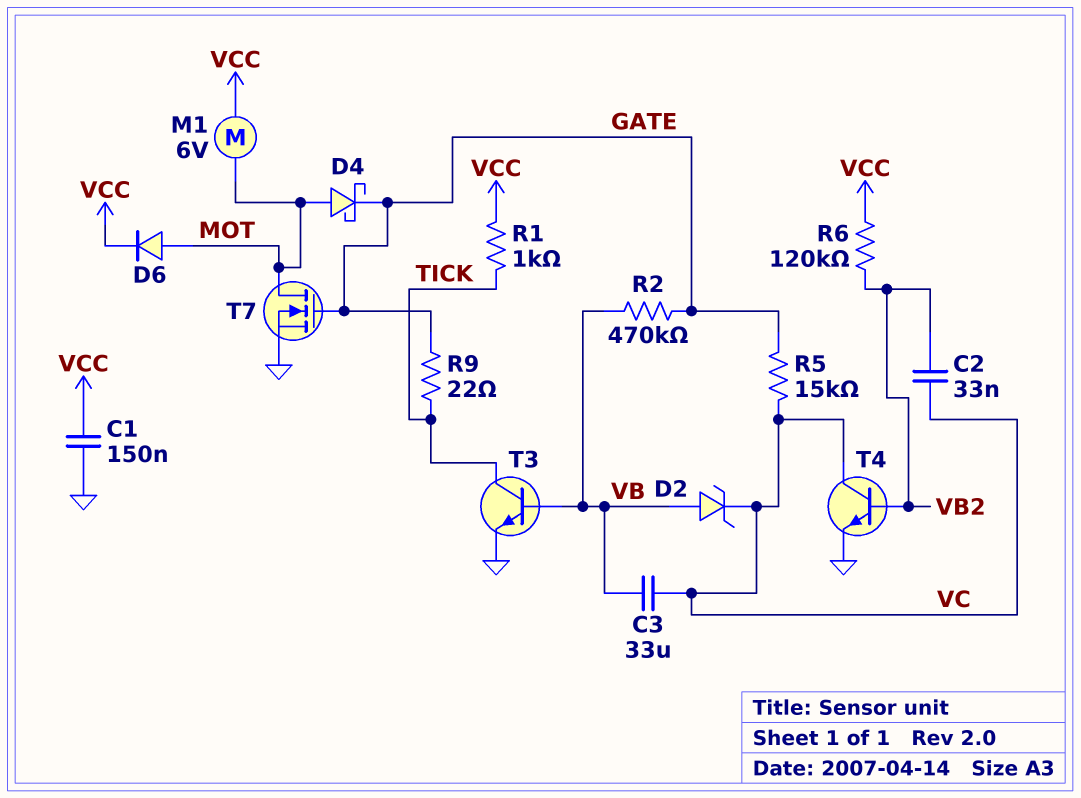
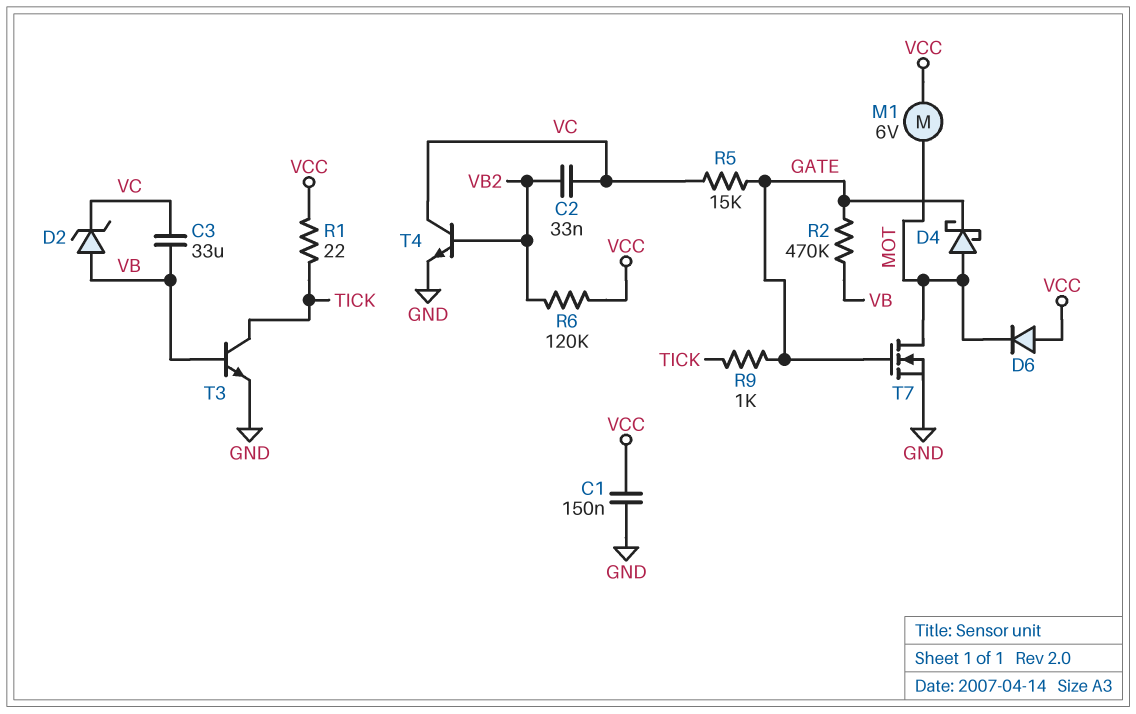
D6: diode (A MOT, K VCC) -> diode (A VCC, K MOT)
R1: 1k (TICK, VCC) -> 22 (TICK, VCC)
R9: 22 (GATE, TICK) -> 1k (GATE, TICK)

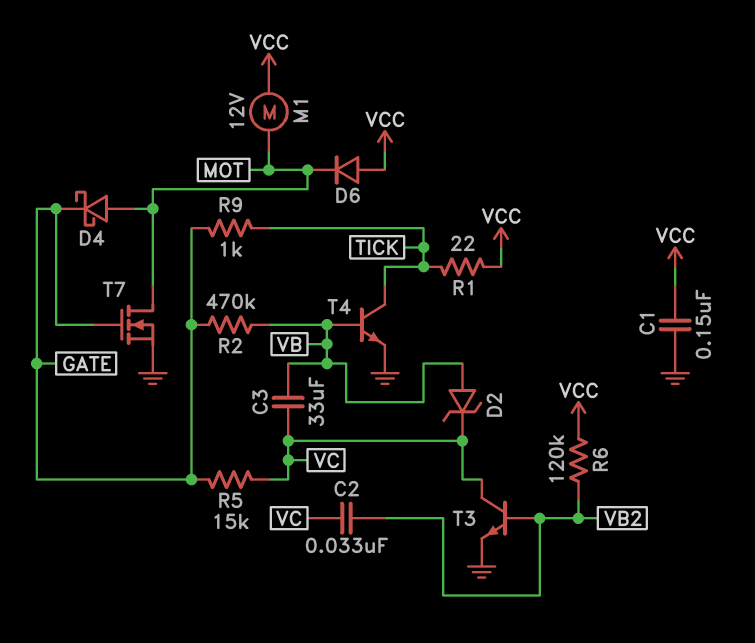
M1: motor 6V (MOT, VCC) -> motor 12V (MOT, VCC)
T3: NPN (B VB, C TICK, E GND) -> NPN (B VB2, C VC, E GND)
T4: NPN (B VB2, C VC, E GND) -> NPN (B VB, C TICK, E GND)

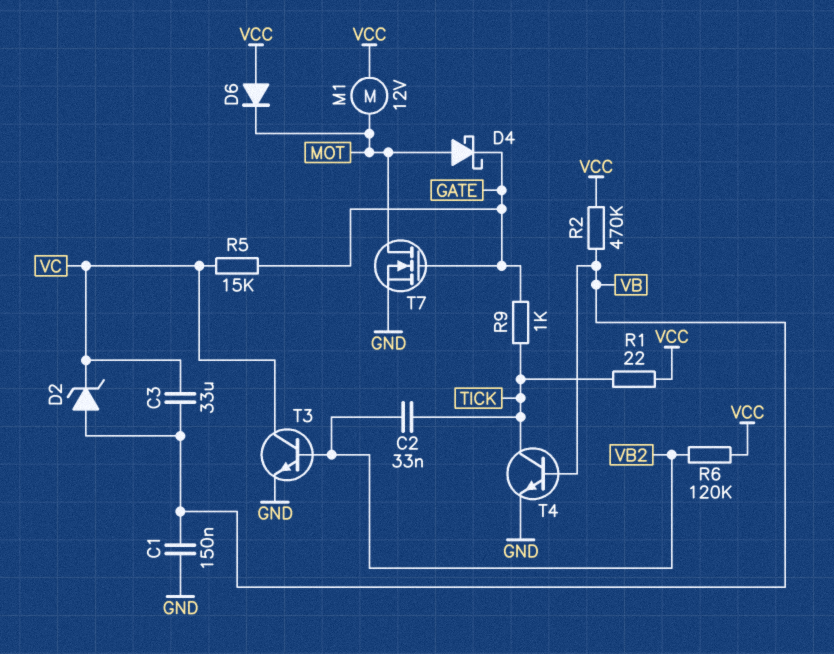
C1: 150nF (GND, VCC) -> 150nF (GND, VB)
C2: 33nF (VB2, VC) -> 33nF (TICK, VB2)
R2: 470k (GATE, VB) -> 470k (VB, VCC)

